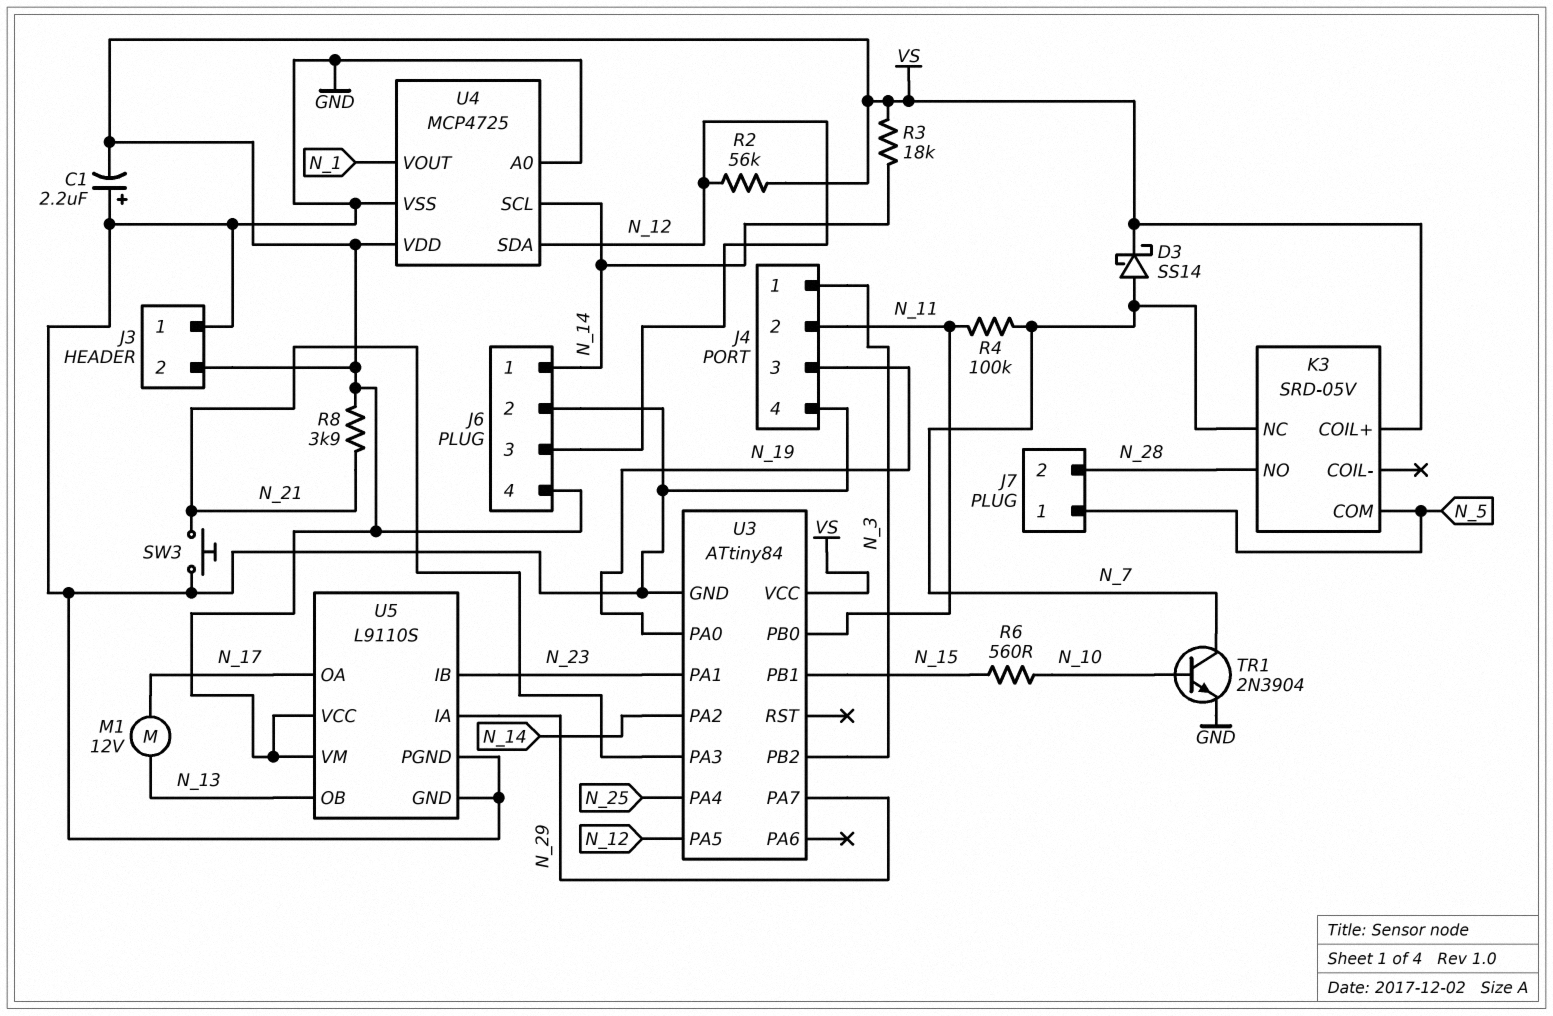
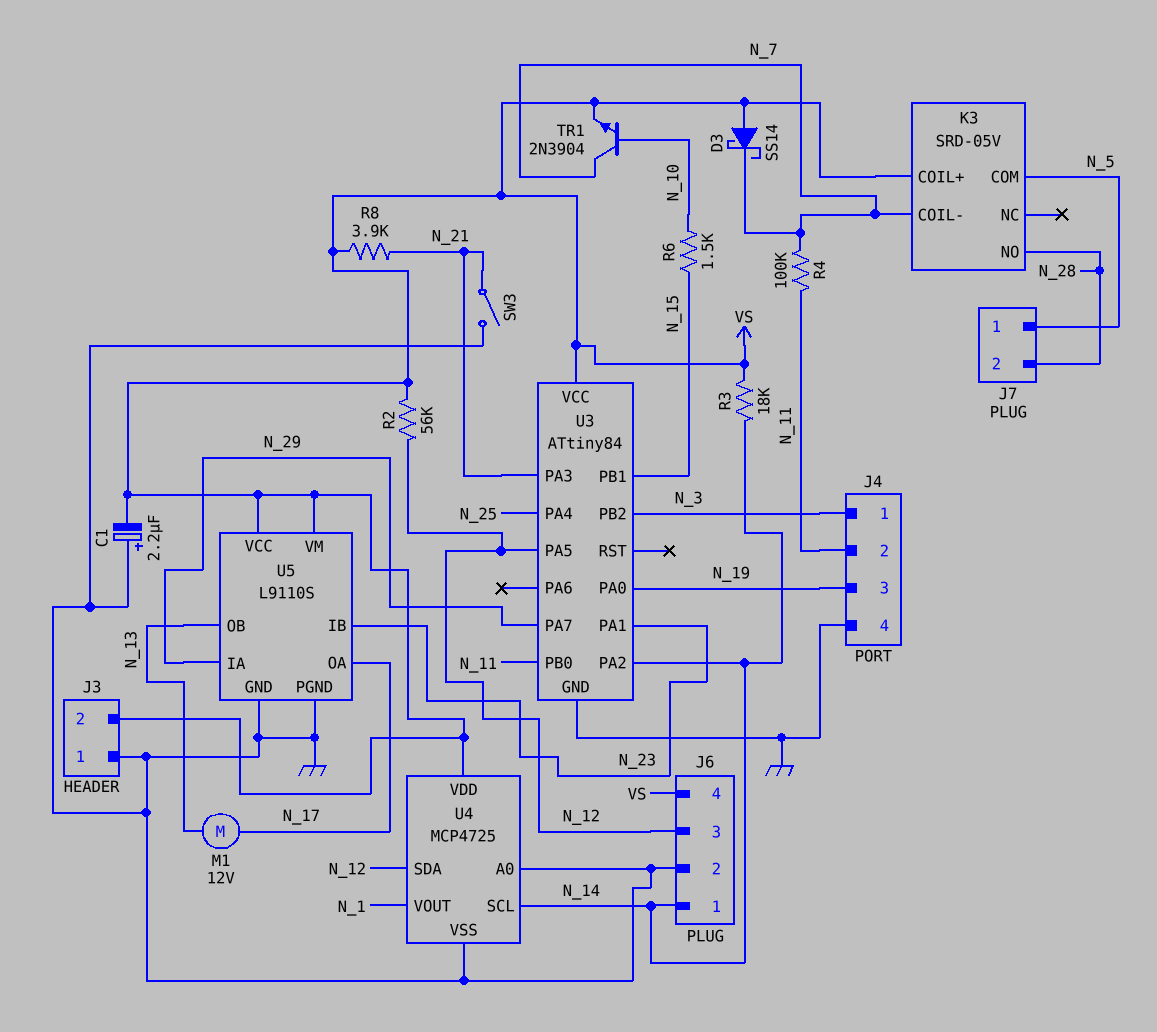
D3: schottky SS14 (A N_7, K VS) -> schottky SS14 (A VS, K N_7)
K3 pin COIL-: none -> N_7
K3 pin NC: N_7 -> none
R6: 560 (N_10, N_15) -> 1.5k (N_10, N_15)
SW3: button (GND, N_21) -> switch (GND, N_21)
TR1: NPN 2N3904 (B N_10, C N_7, E GND) -> NPN 2N3904 (B N_10, C N_7, E VS)

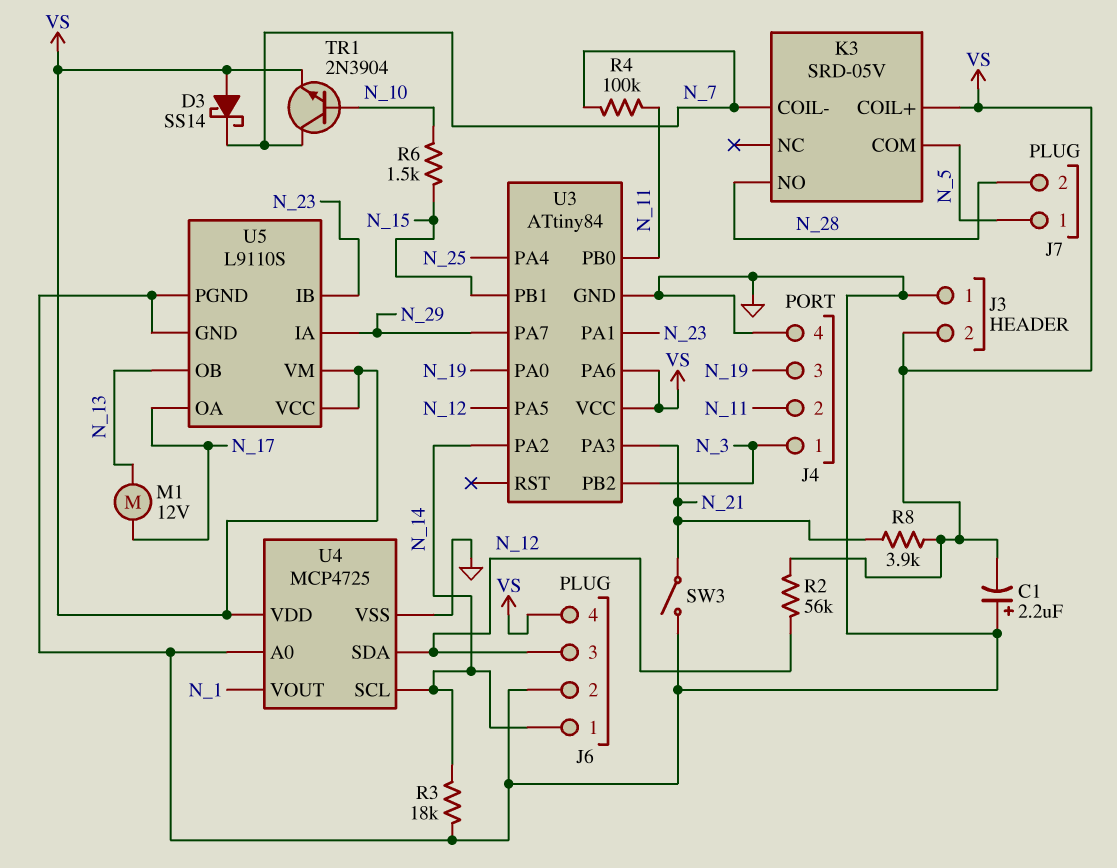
R3: 18k (N_14, VS) -> 18k (GND, N_14)
U3 pin PA6: none -> VS

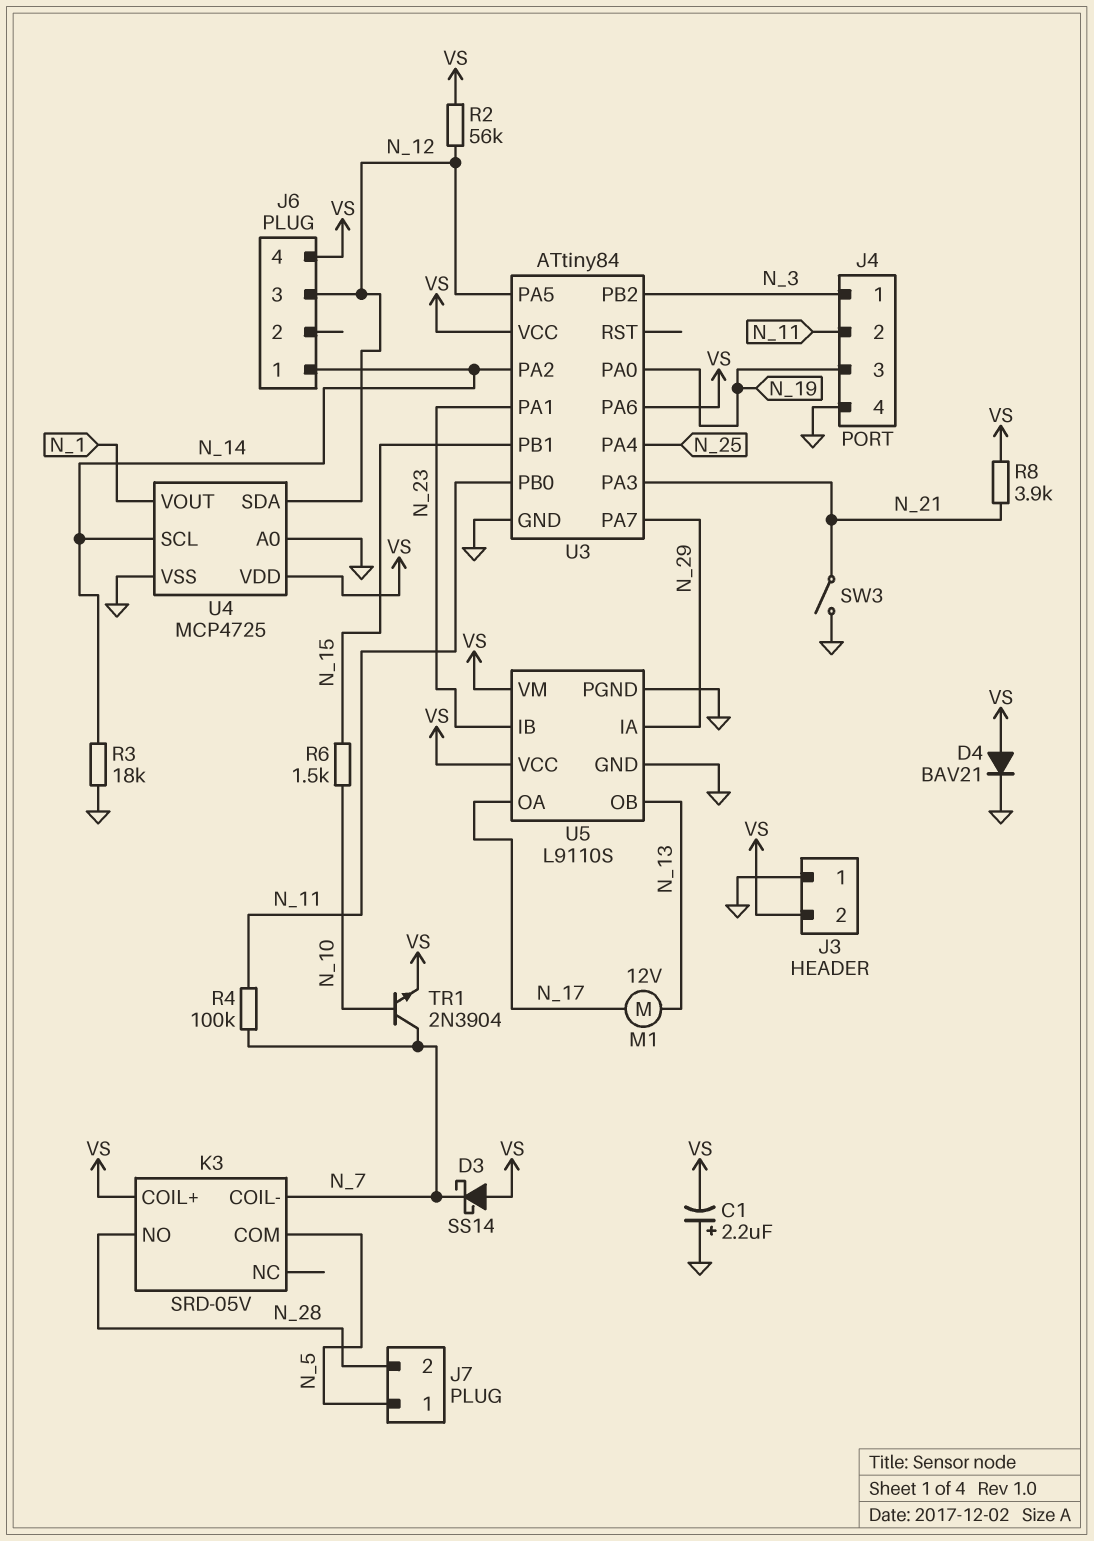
D4: none -> diode BAV21 (A VS, K GND)
J6 pin 2: GND -> none

